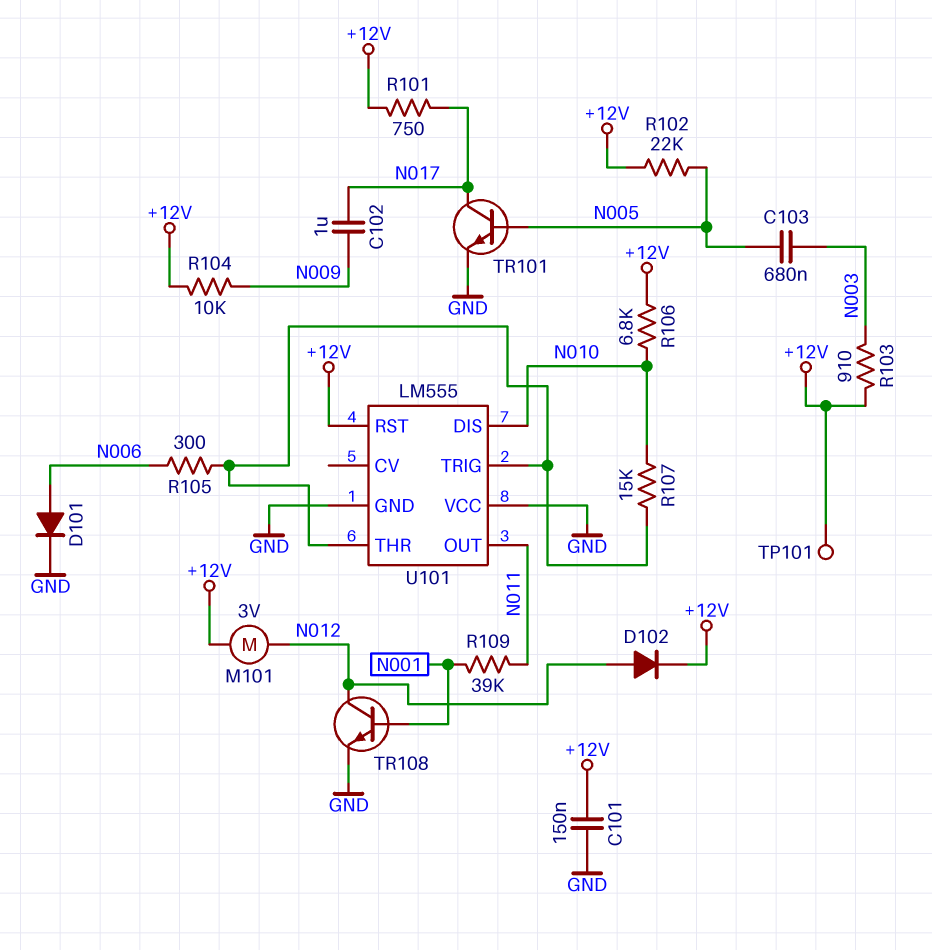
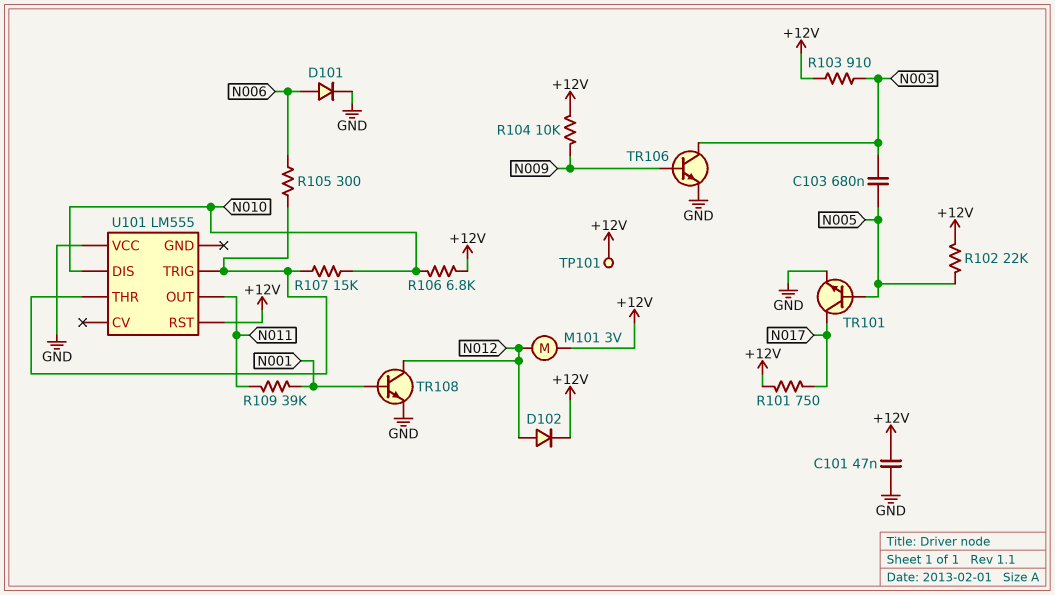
C101: 150nF (+12V, GND) -> 47nF (+12V, GND)
C102: 1uF (N009, N017) -> none
TR106: none -> NPN (B N009, C N003, E GND)
U101 pin GND: GND -> none

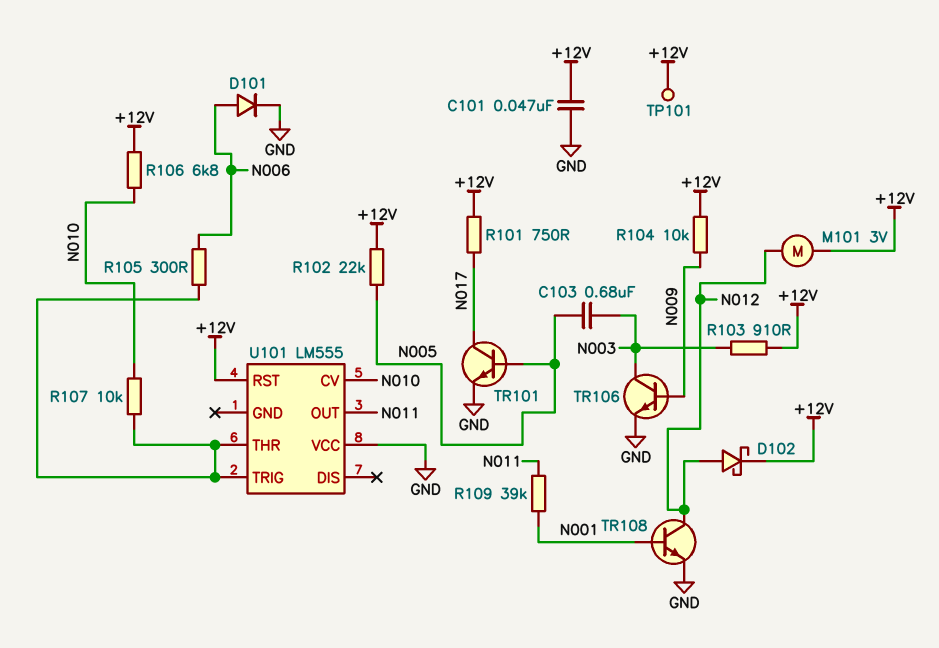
D102: diode (A N012, K +12V) -> schottky (A N012, K +12V)
R107: 15k (N010, U101/THR) -> 10k (N010, U101/THR)
U101 pin CV: none -> N010
U101 pin DIS: N010 -> none

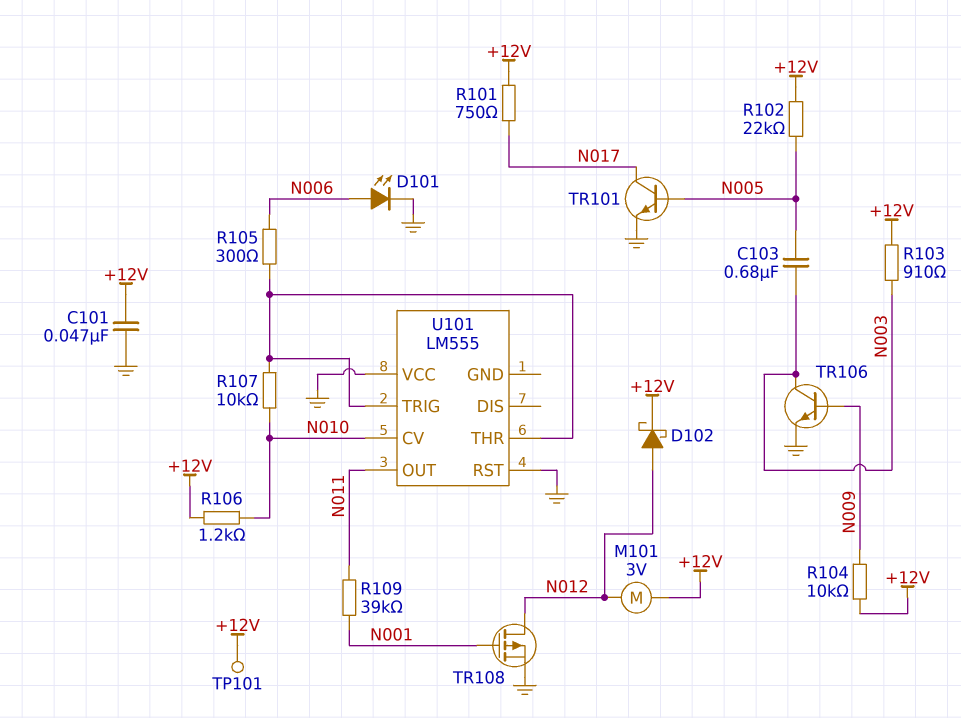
D101: diode (A N006, K GND) -> LED (A N006, K GND)
R106: 6.8k (+12V, N010) -> 1.2k (+12V, N010)
TR108: NPN (B N001, C N012, E GND) -> PMOS (G N001, D N012, S GND)
U101 pin RST: +12V -> GND

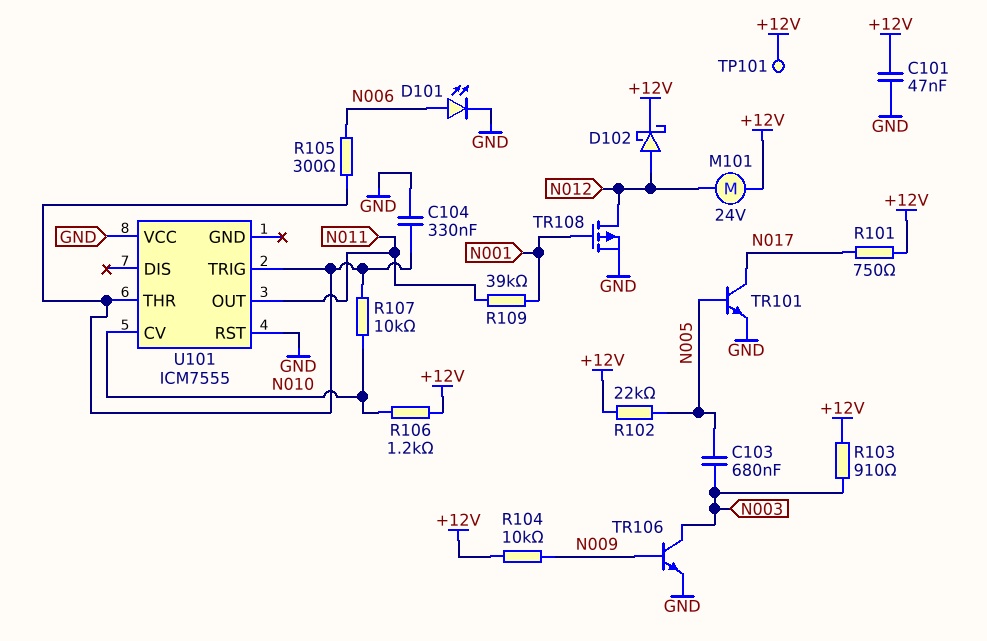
C104: none -> 330nF (GND, U101/THR)
M101: motor 3V (+12V, N012) -> motor 24V (+12V, N012)
U101: LM555 -> ICM7555

